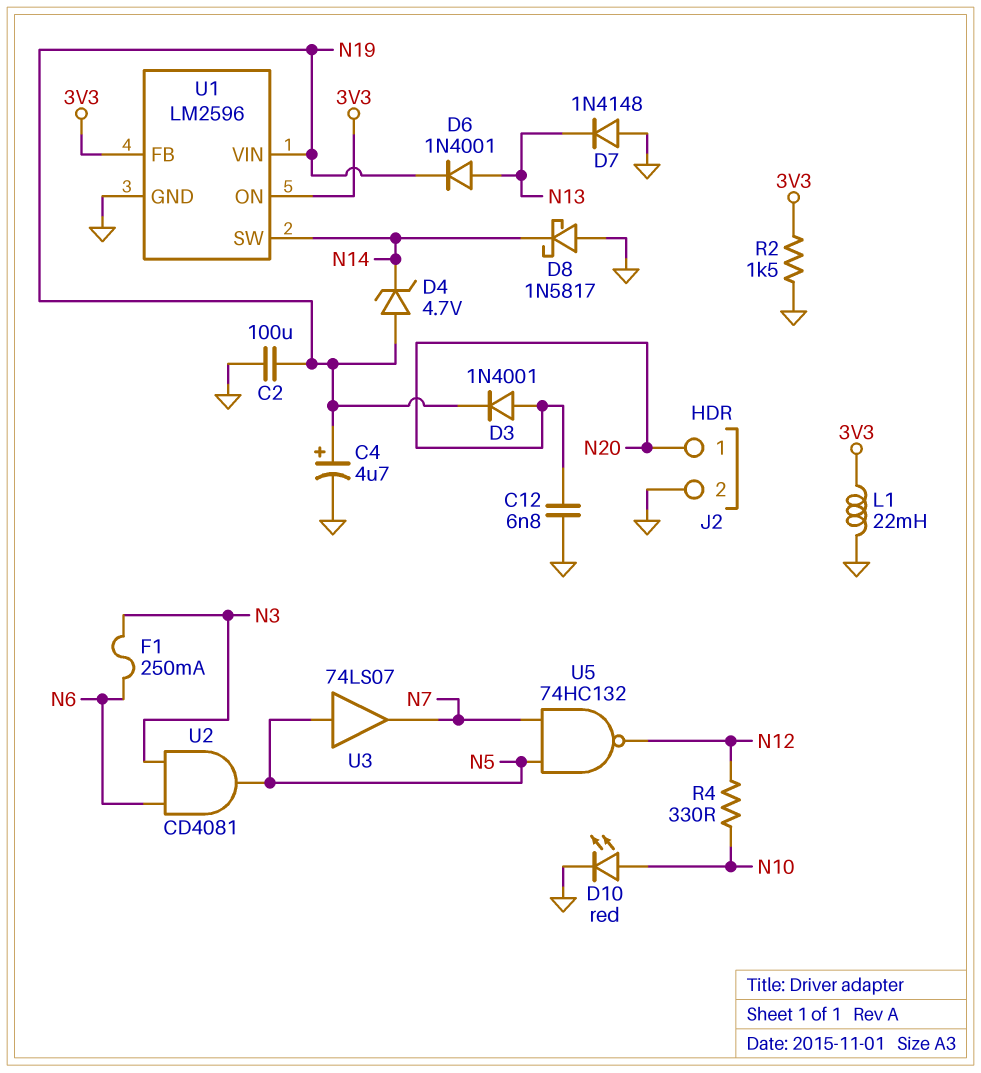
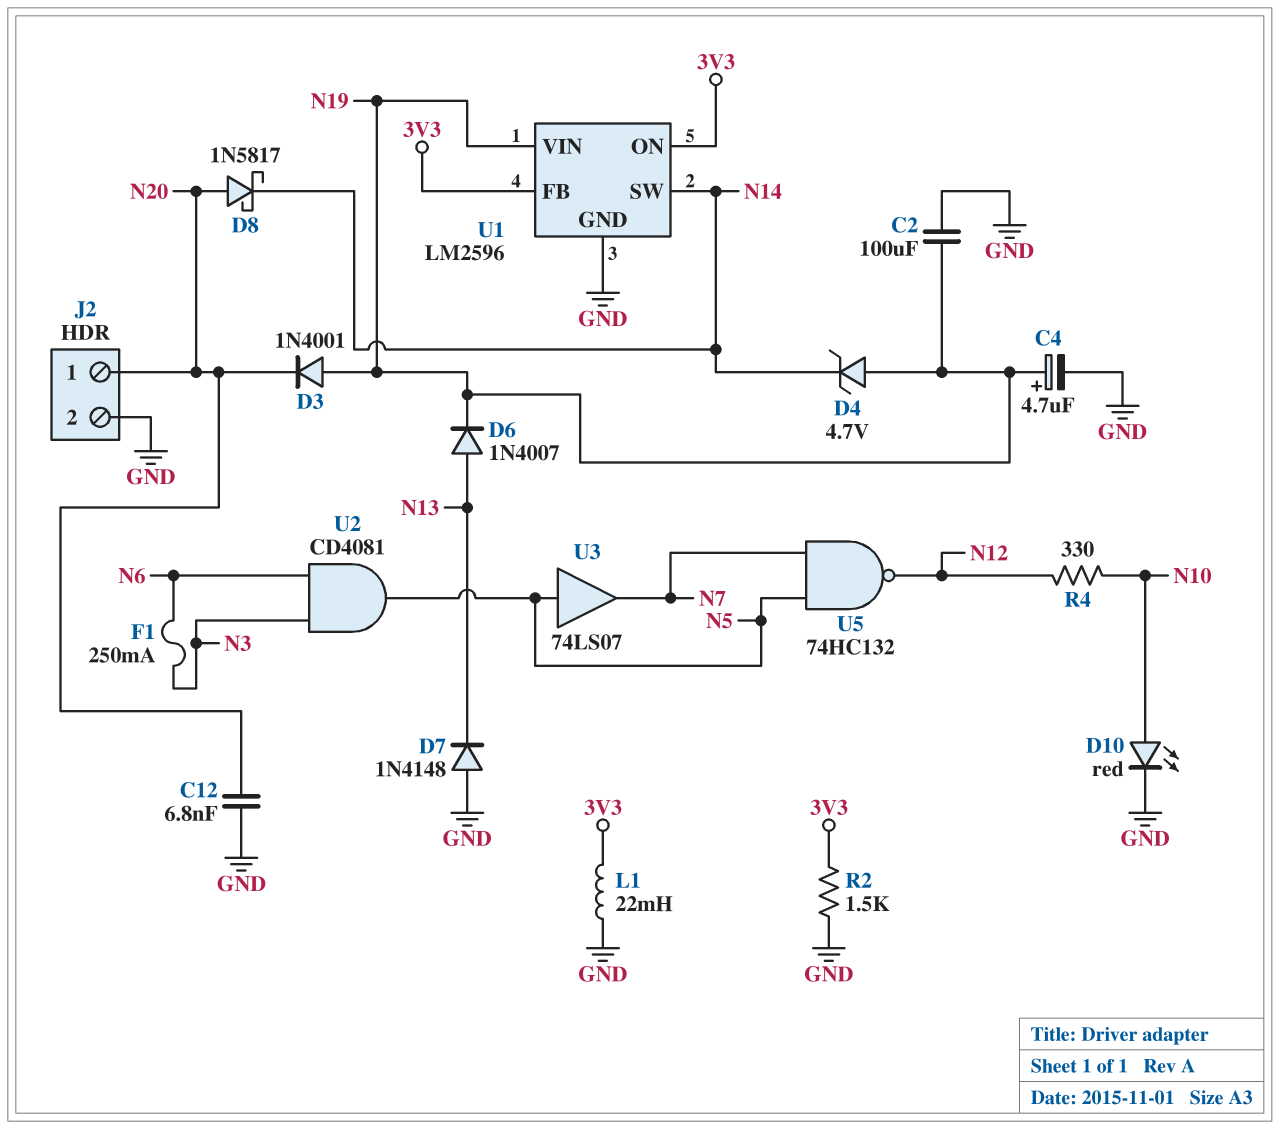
D3: diode 1N4001 (A N20, K N19) -> diode 1N4001 (A N19, K N20)
D6: diode 1N4001 (A N13, K N19) -> diode 1N4007 (A N13, K N19)
D8: schottky 1N5817 (A GND, K N14) -> schottky 1N5817 (A N20, K N14)

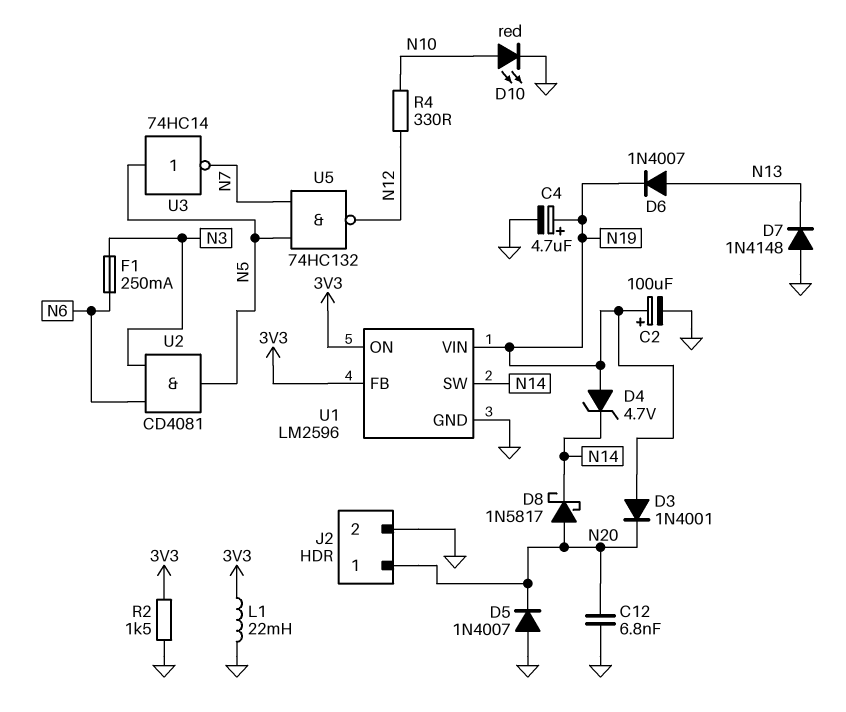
C2: 100uF (GND, N19) -> 100uF (plus N19, minus GND)
D5: none -> diode 1N4007 (A GND, K N20)
U3: buffer 74LS07 (in N5, out N7) -> NOT 74HC14 (in N5, out N7)

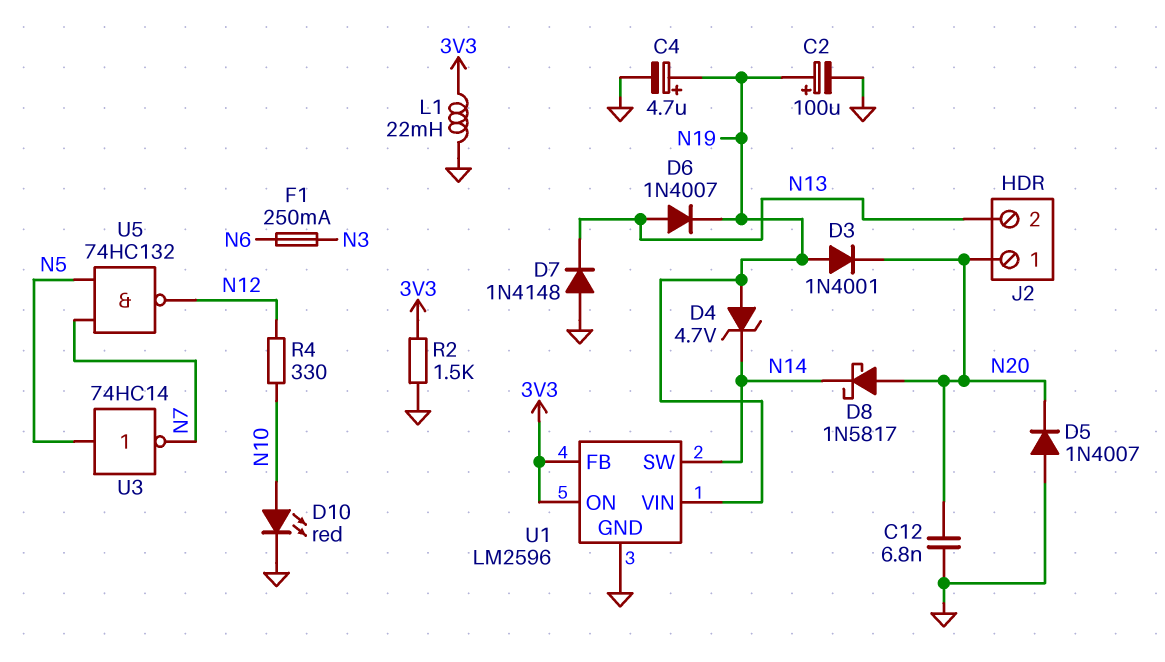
J2 pin 2: GND -> N13
U2: AND CD4081 (in N3, in N6, out N5) -> none

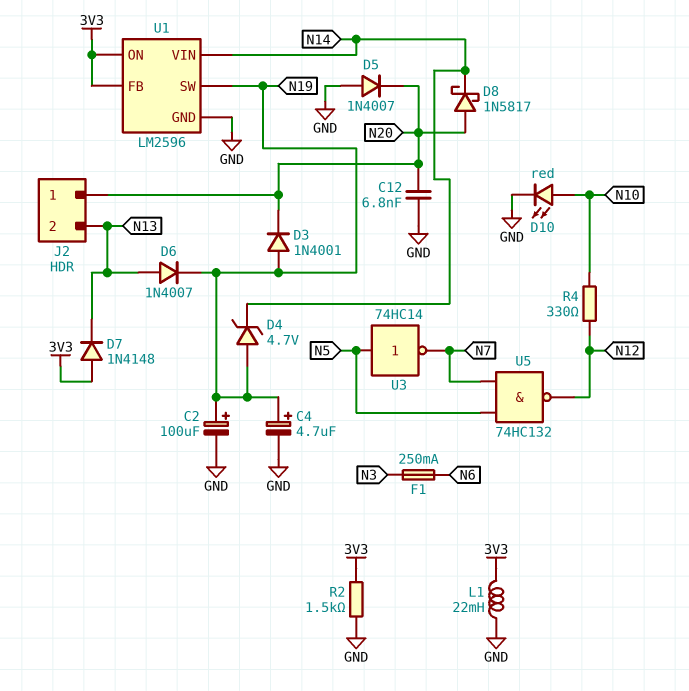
D7: diode 1N4148 (A GND, K N13) -> diode 1N4148 (A 3V3, K N13)
U1 pin SW: N14 -> N19
U1 pin VIN: N19 -> N14

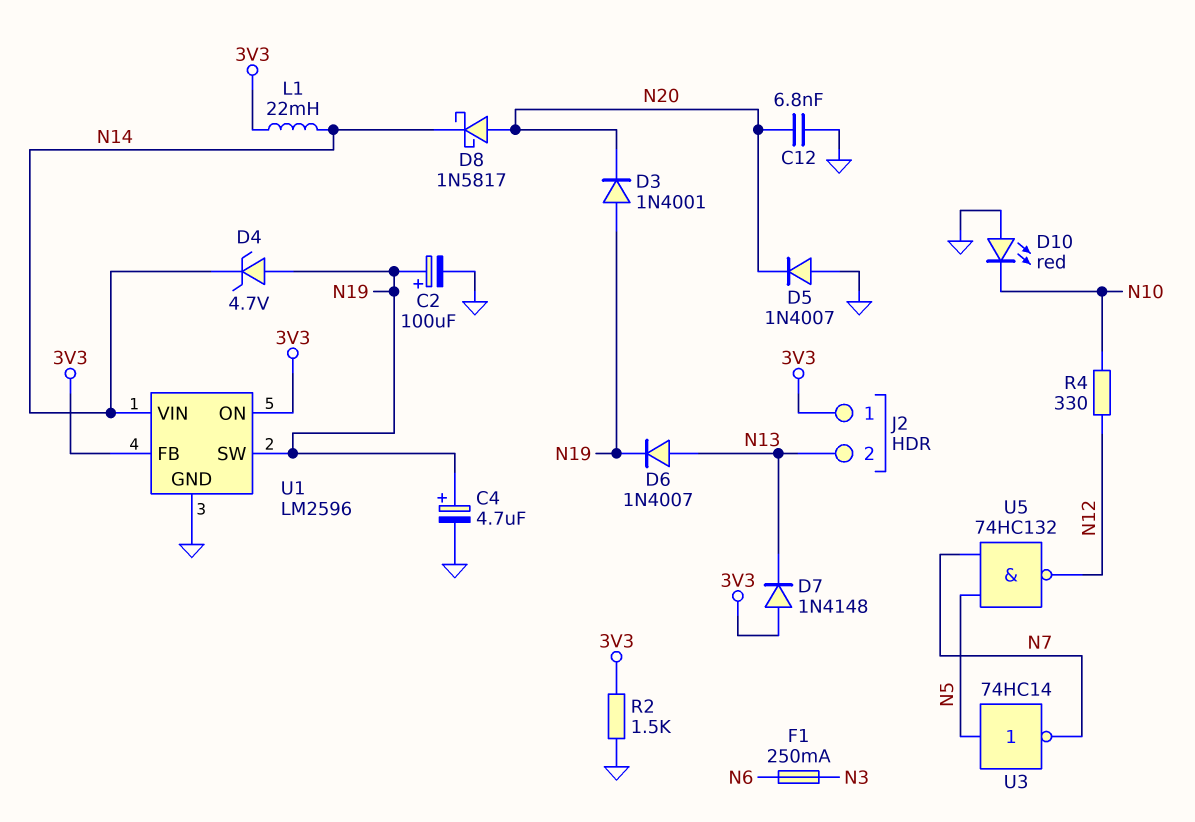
D10: LED red (A N10, K GND) -> LED red (A GND, K N10)
J2 pin 1: N20 -> 3V3
L1: 22mH (3V3, GND) -> 22mH (3V3, N14)

